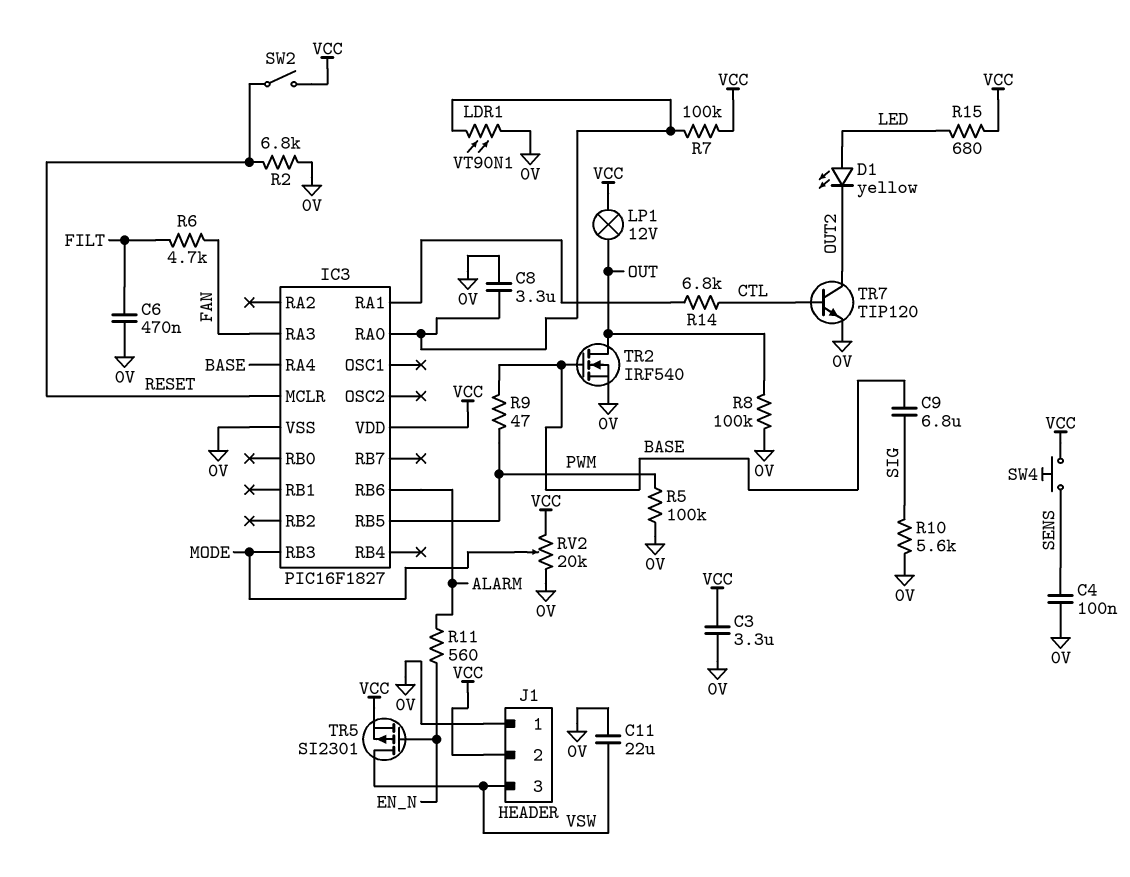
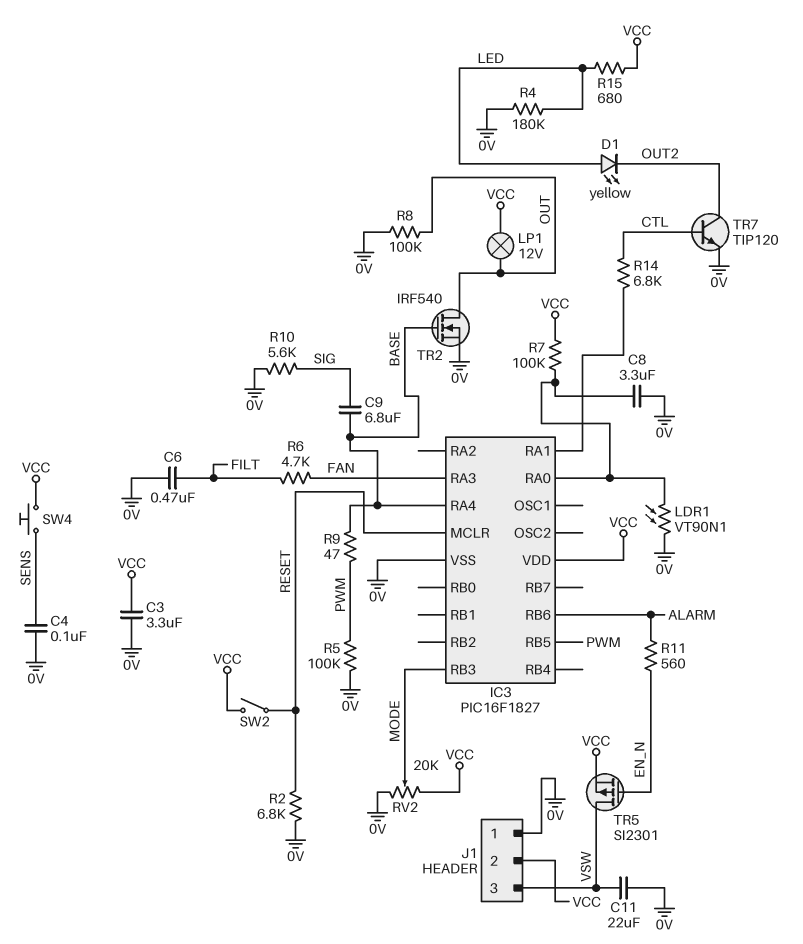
R4: none -> 180k (0V, LED)

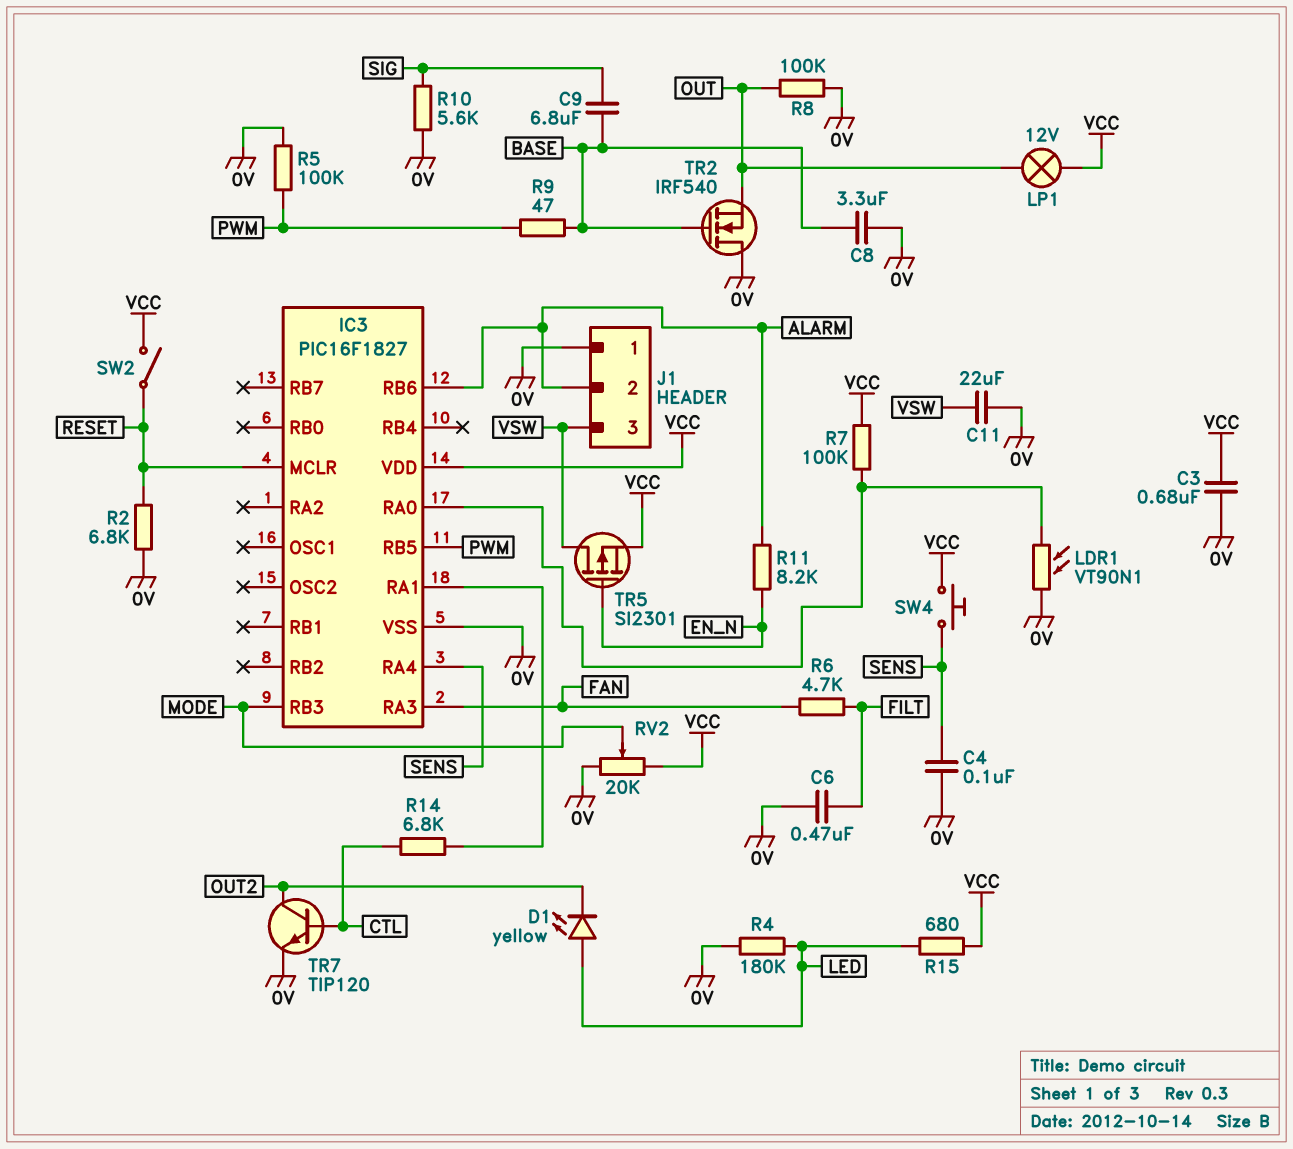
C3: 3.3uF (0V, VCC) -> 680nF (0V, VCC)
C8: 3.3uF (0V, IC3/RA0) -> 3.3uF (0V, BASE)
IC3 pin RA4: BASE -> SENS
J1 pin 2: VCC -> ALARM
R11: 560 (ALARM, EN_N) -> 8.2k (ALARM, EN_N)
TR2: NMOS IRF540 (G BASE, D OUT, S 0V) -> NMOS IRF540 (G BASE, D 0V, S OUT)

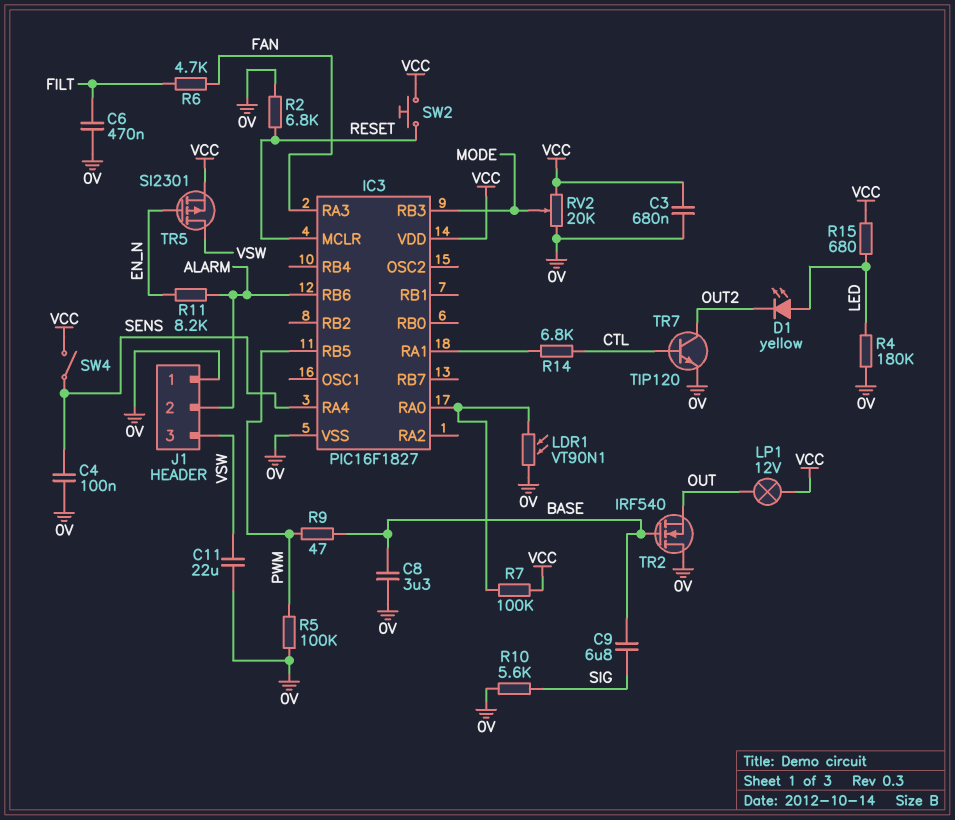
R8: 100k (0V, OUT) -> none
SW2: switch (RESET, VCC) -> button (RESET, VCC)
SW4: button (SENS, VCC) -> switch (SENS, VCC)

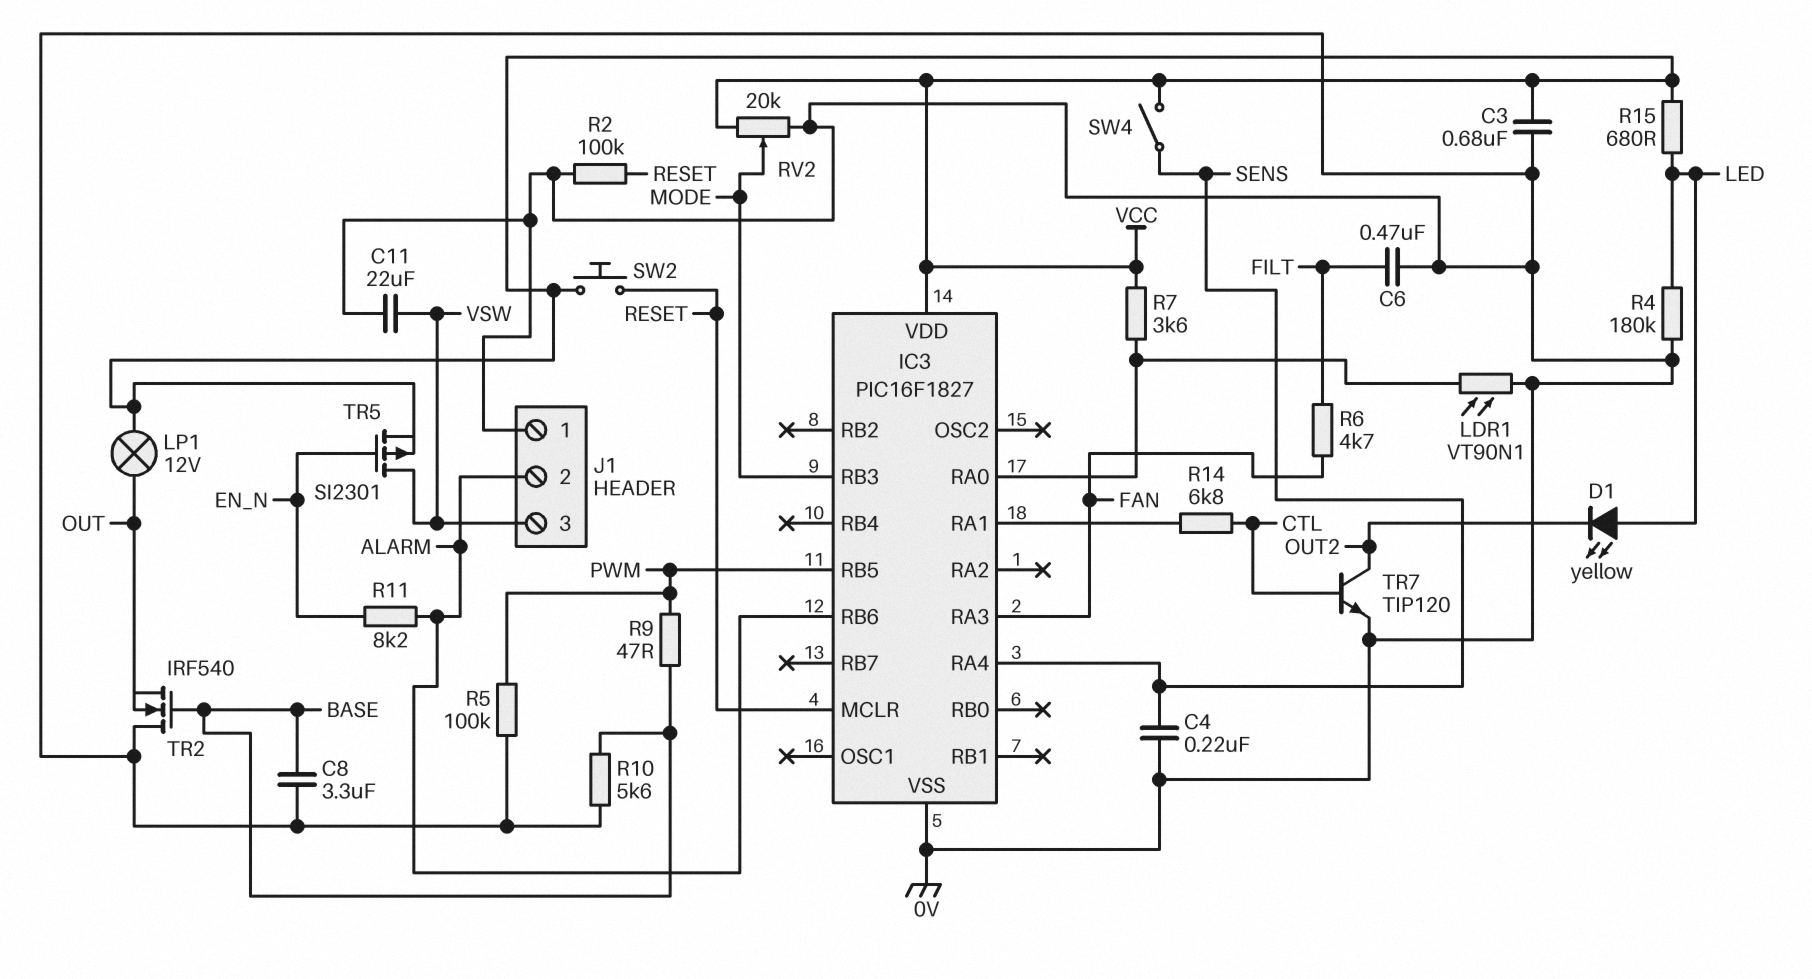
C4: 100nF (0V, SENS) -> 220nF (0V, SENS)
C9: 6.8uF (BASE, SIG) -> none
R2: 6.8k (0V, RESET) -> 100k (0V, RESET)
R7: 100k (IC3/RA0, VCC) -> 3.6k (IC3/RA0, VCC)
R10: 5.6k (0V, SIG) -> 5.6k (0V, BASE)

